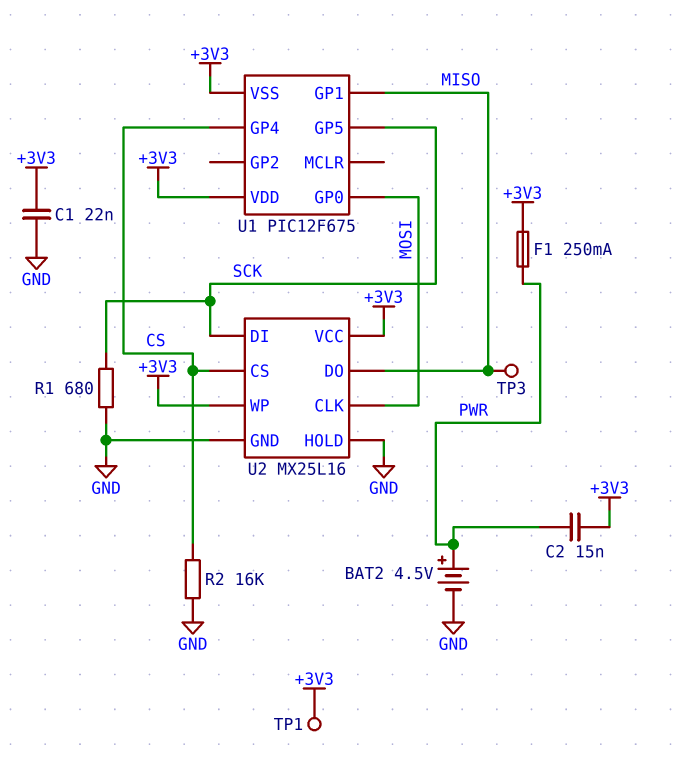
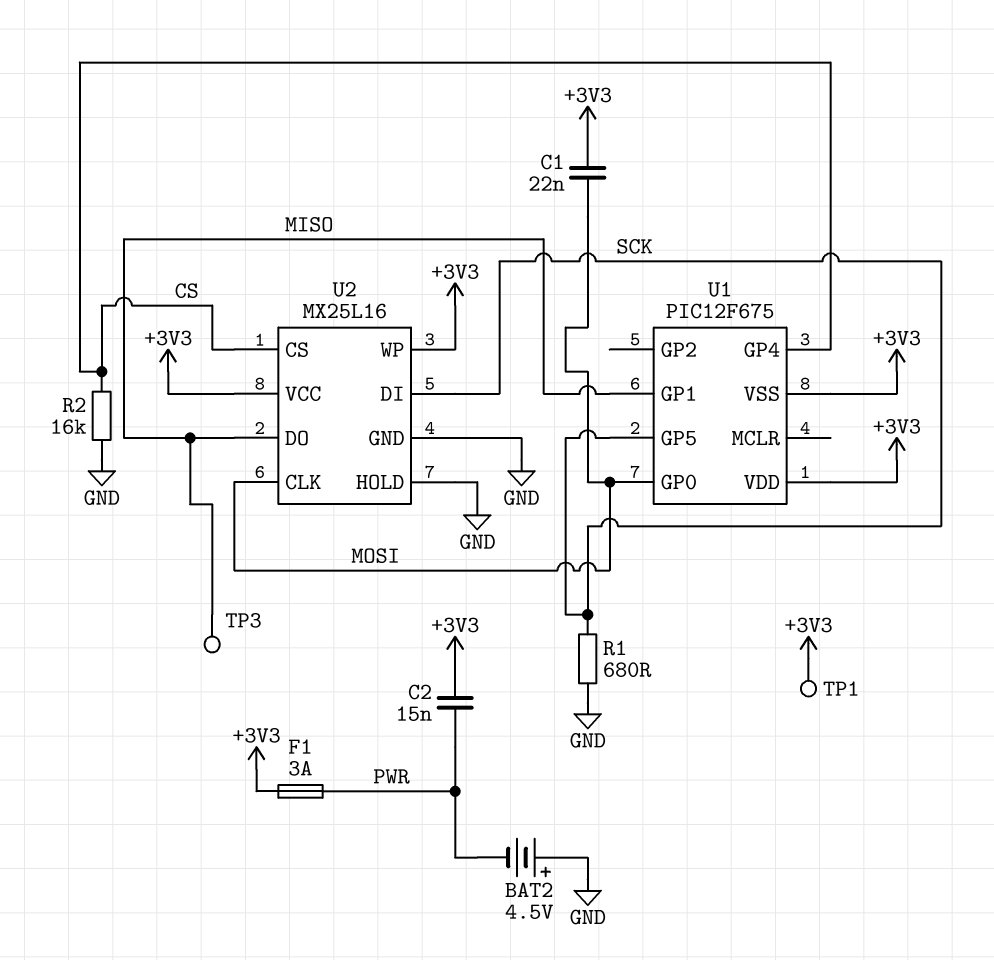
BAT2: 4.5V (plus PWR, minus GND) -> 4.5V (plus GND, minus PWR)
C1: 22nF (+3V3, GND) -> 22nF (+3V3, MOSI)
F1: 250mA (+3V3, PWR) -> 3A (+3V3, PWR)

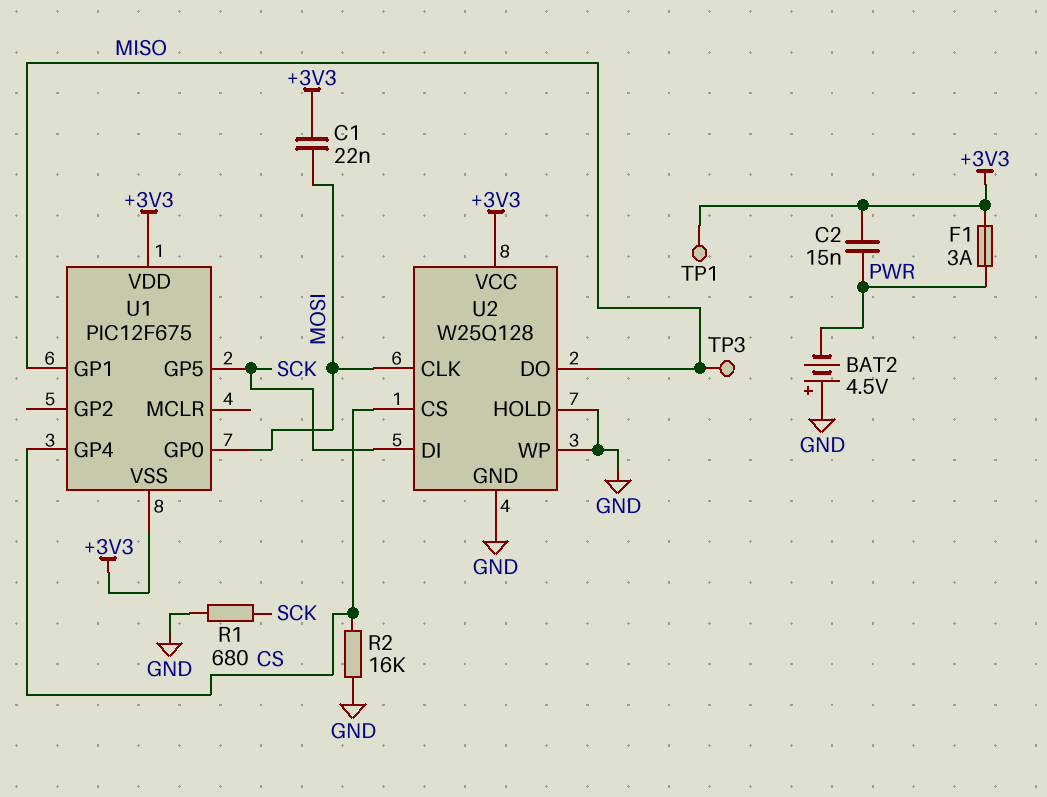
U2: MX25L16 -> W25Q128
U2 pin WP: +3V3 -> GND

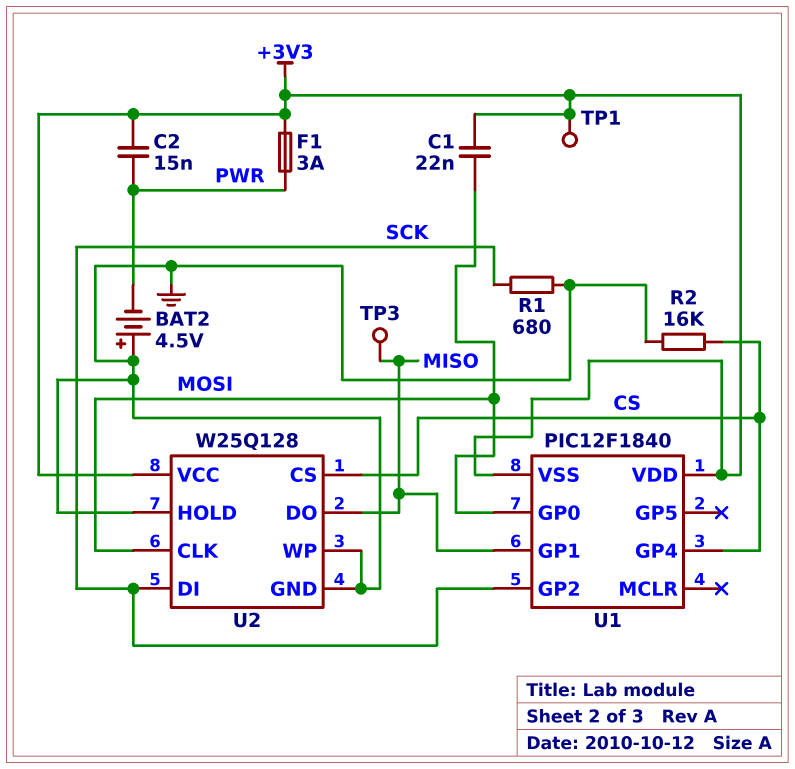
U1: PIC12F675 -> PIC12F1840
U1 pin GP2: none -> SCK
U1 pin GP5: SCK -> none

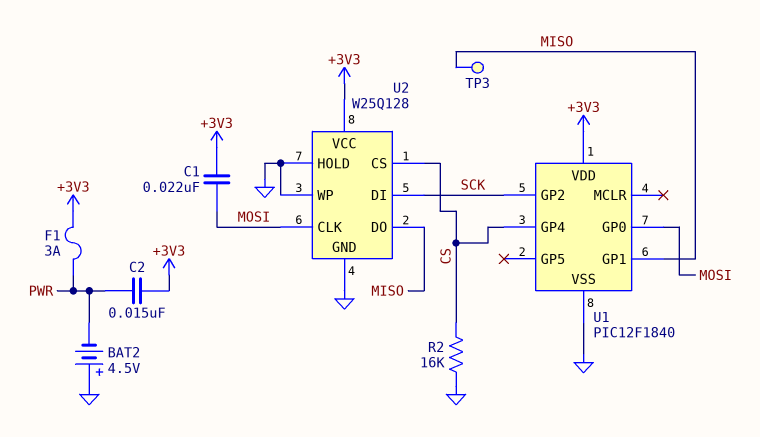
R1: 680 (GND, SCK) -> none
TP1: test point (+3V3) -> none
U1 pin VSS: +3V3 -> GND

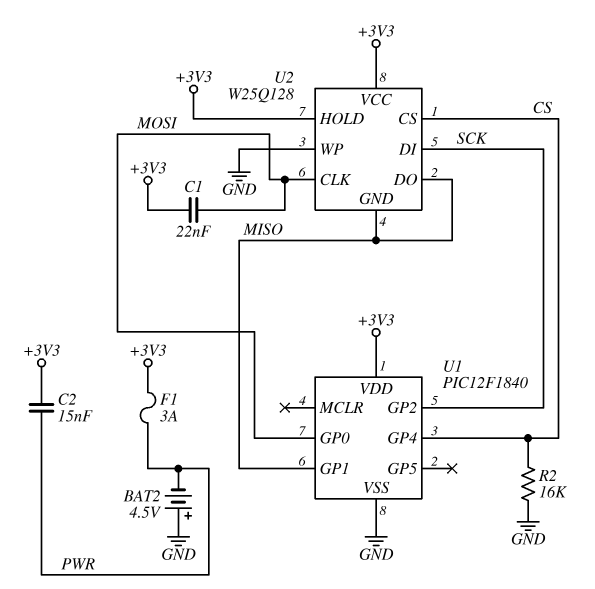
TP3: test point (MISO) -> none
U2 pin GND: GND -> MISO
U2 pin HOLD: GND -> +3V3

